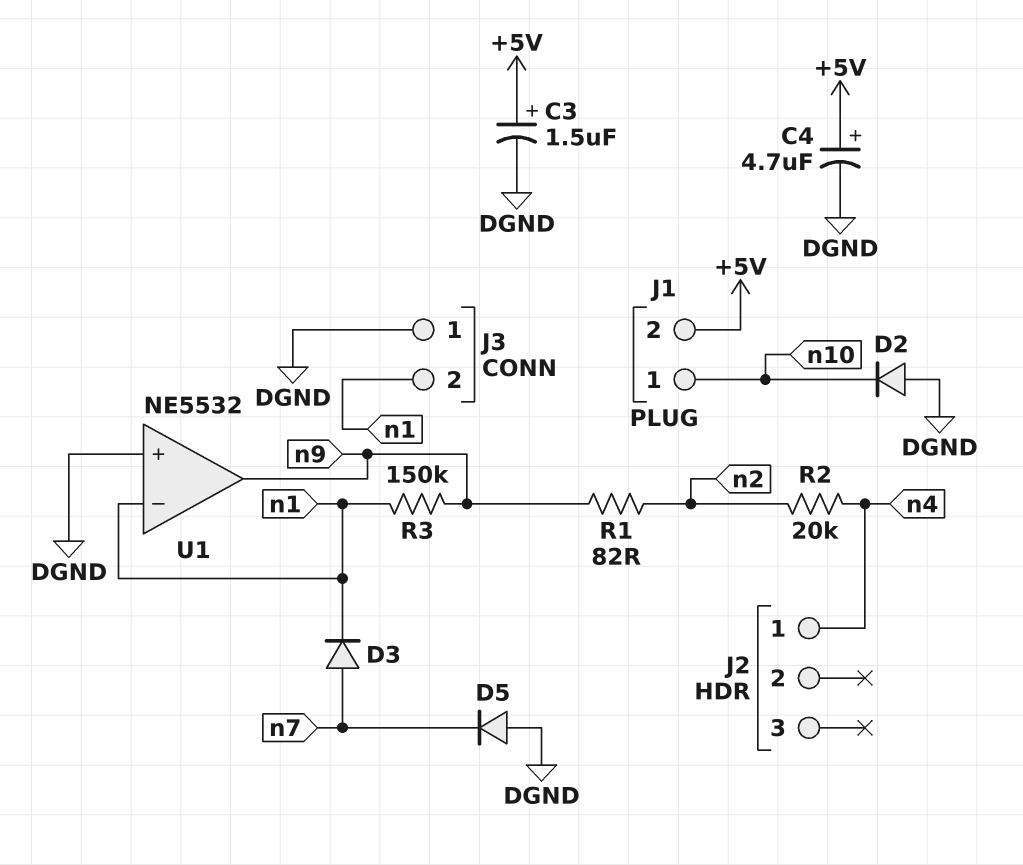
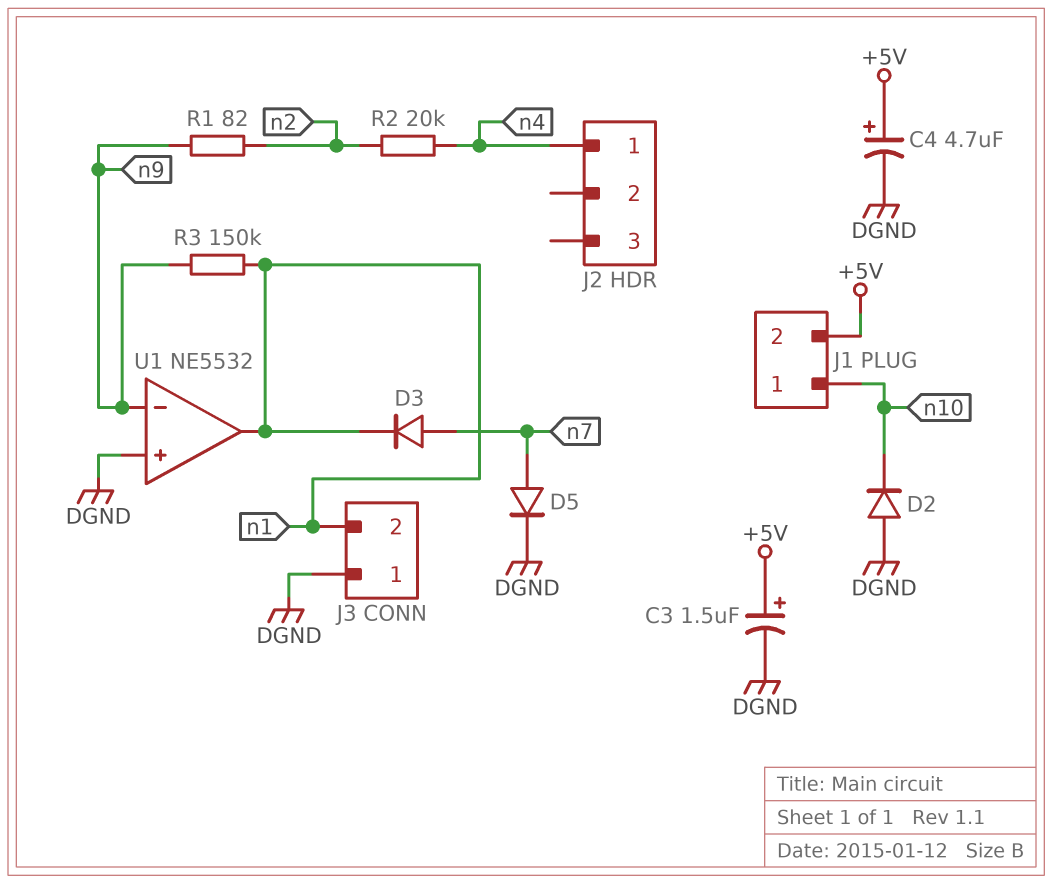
D5: diode (A DGND, K n7) -> diode (A n7, K DGND)
U1 pin in-: n1 -> n9
U1 pin out: n9 -> n1

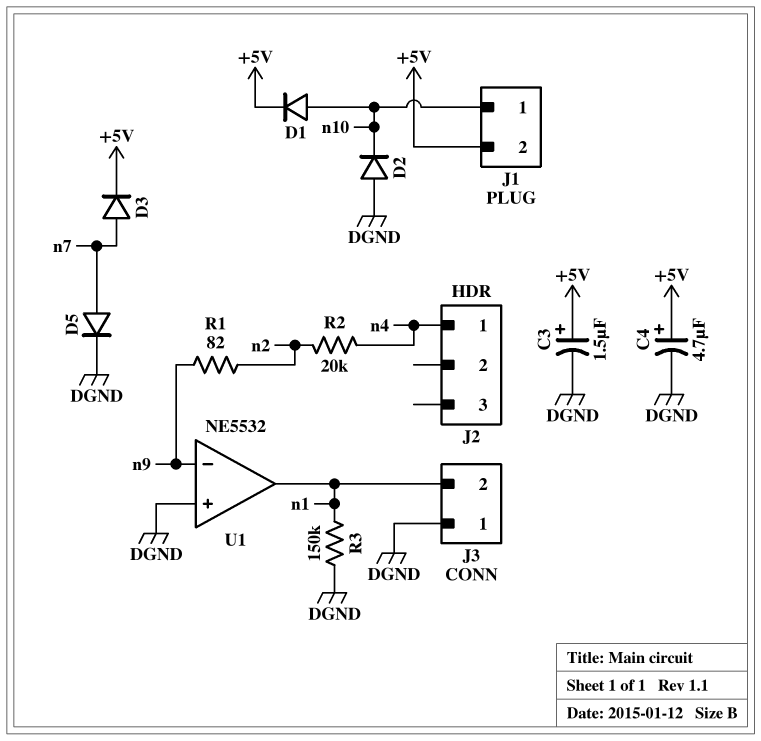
D1: none -> diode (A n10, K +5V)
D3: diode (A n7, K n1) -> diode (A n7, K +5V)
R3: 150k (n1, n9) -> 150k (DGND, n1)

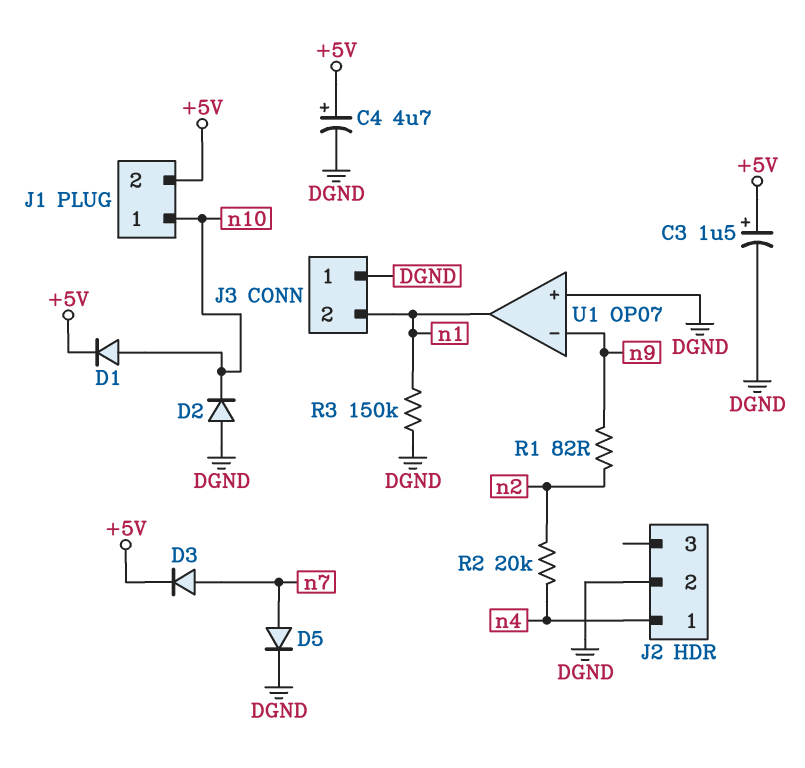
J2 pin 2: none -> DGND
U1: NE5532 -> OP07

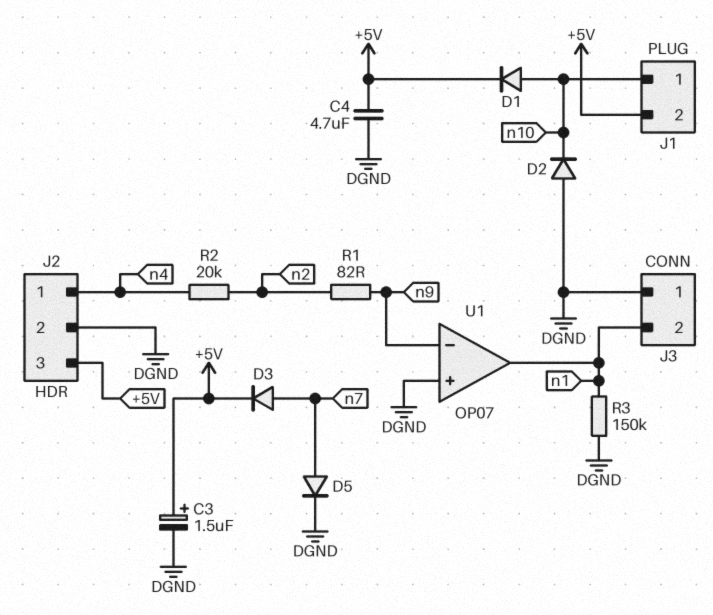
C4: 4.7uF (plus +5V, minus DGND) -> 4.7uF (+5V, DGND)
J2 pin 3: none -> +5V

